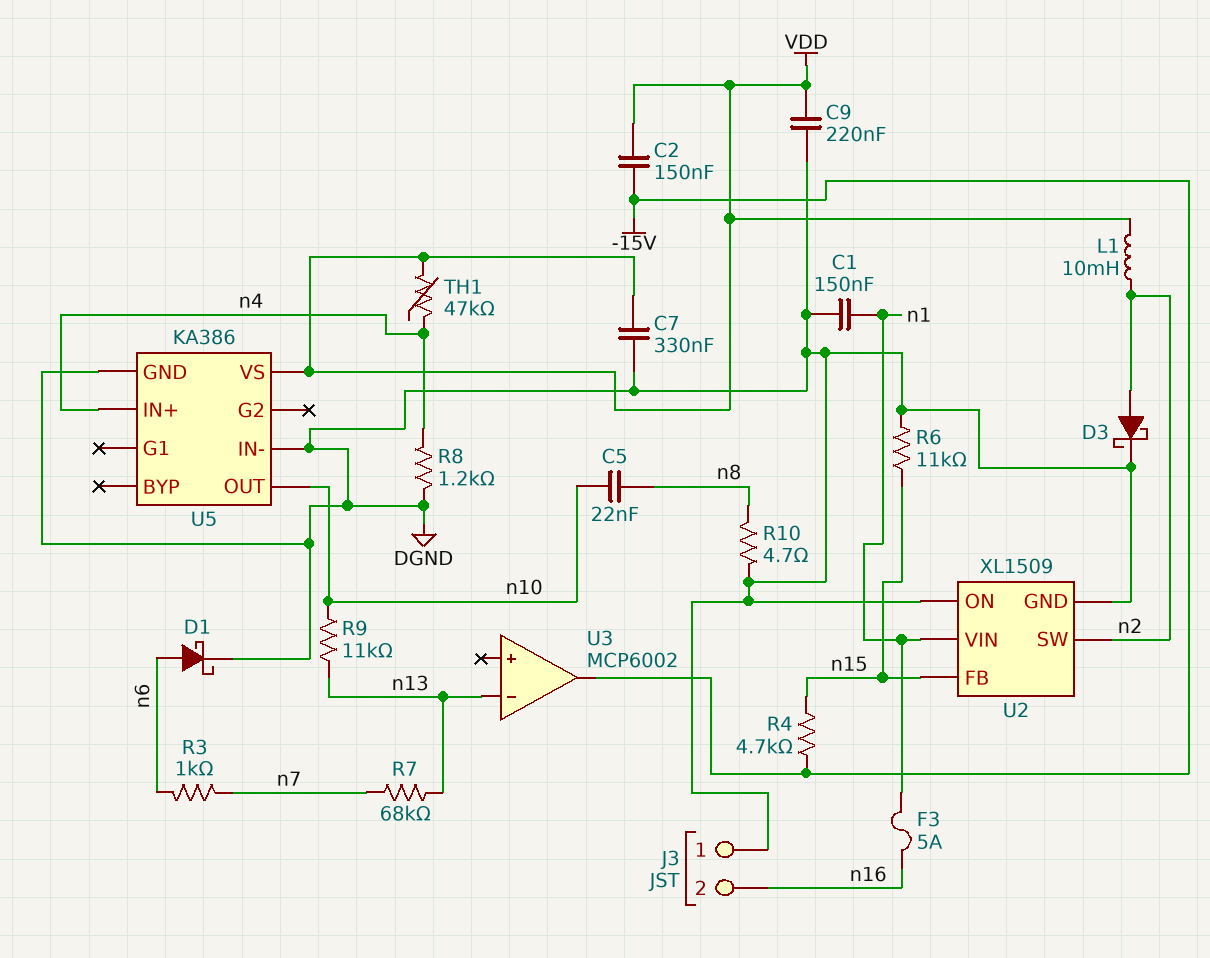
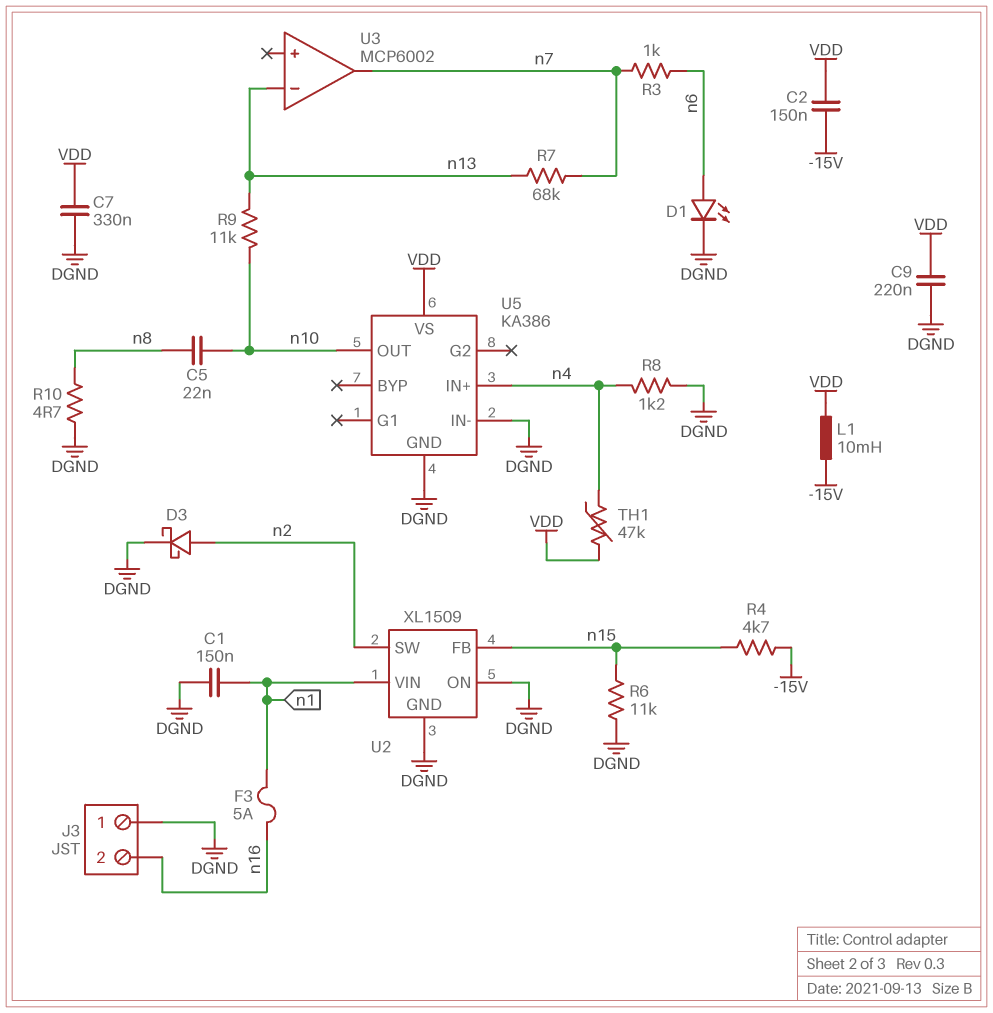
D1: schottky (A n6, K DGND) -> LED (A n6, K DGND)
L1: 10mH (VDD, n2) -> 10mH (-15V, VDD)
U3 pin out: -15V -> n7

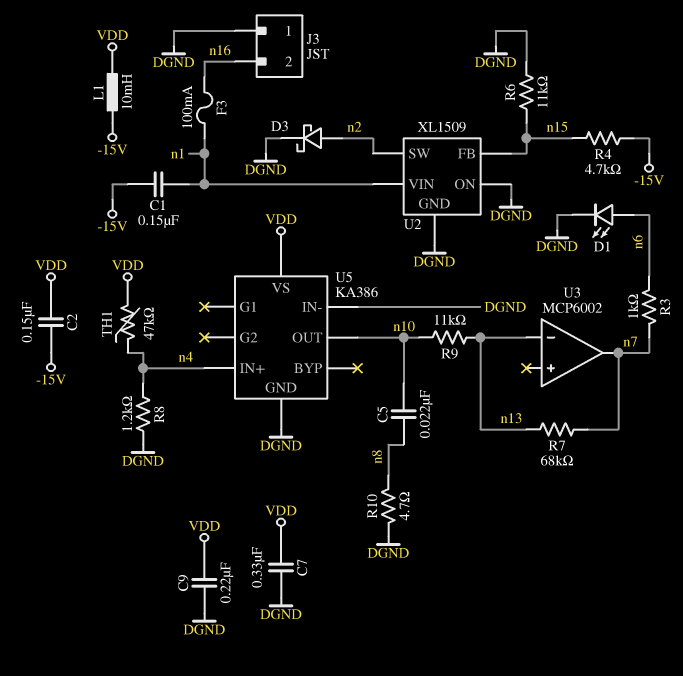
C1: 150nF (DGND, n1) -> 150nF (-15V, n1)
F3: 5A (n1, n16) -> 100mA (n1, n16)

